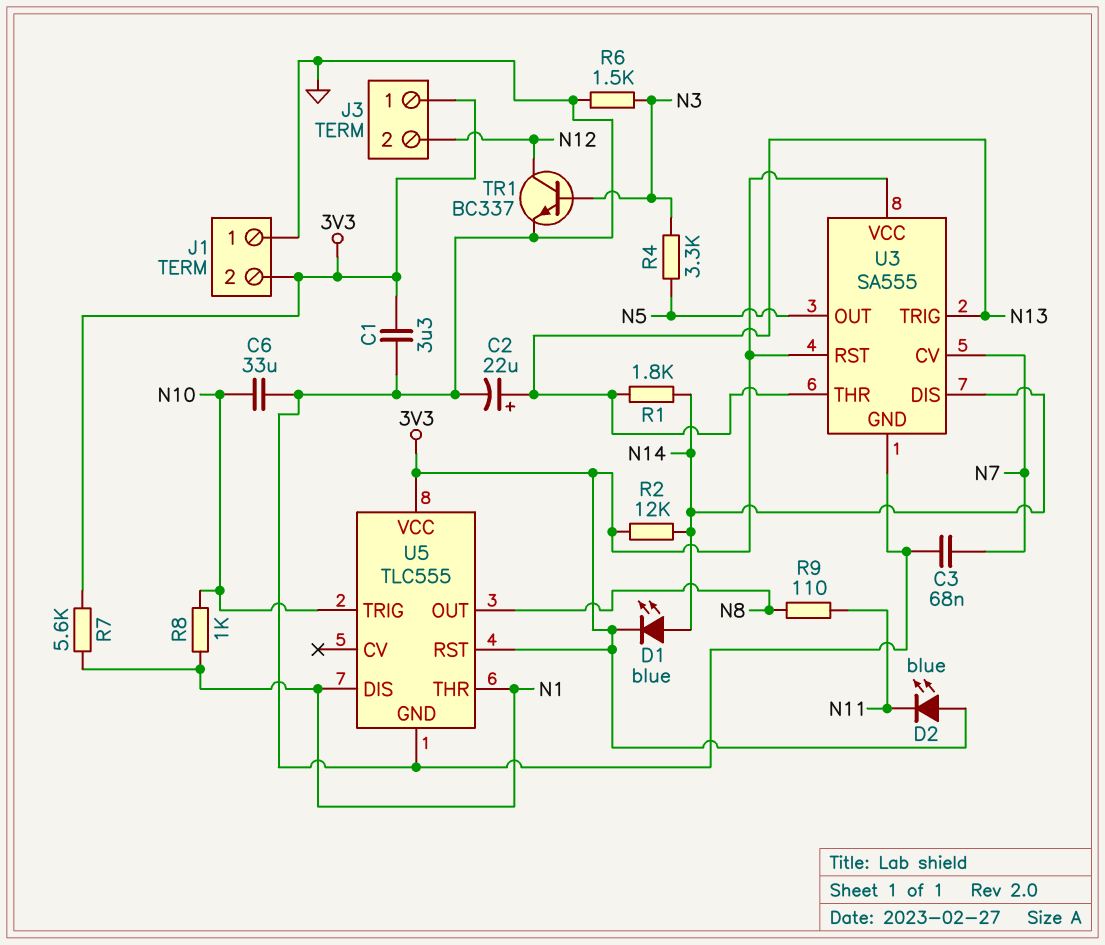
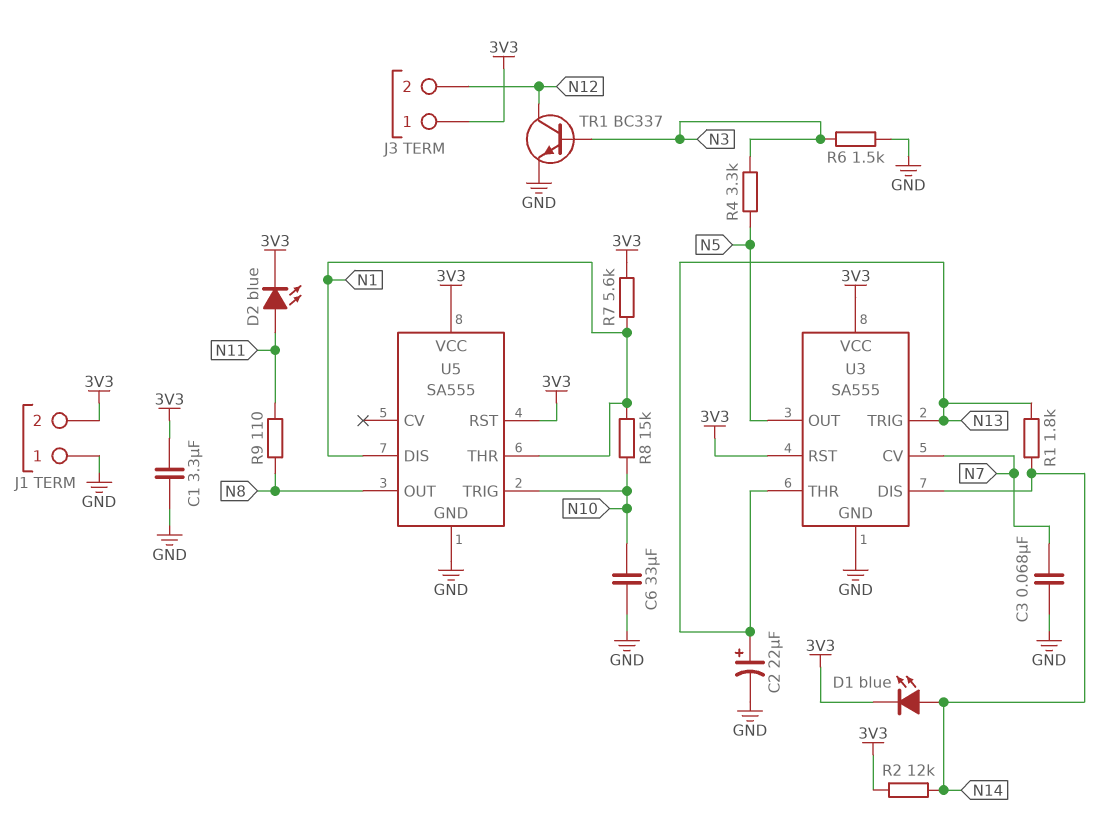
D2: LED blue (A 3V3, K N11) -> LED blue (A N11, K 3V3)
R8: 1k (N1, N10) -> 15k (N1, N10)
U5: TLC555 -> SA555

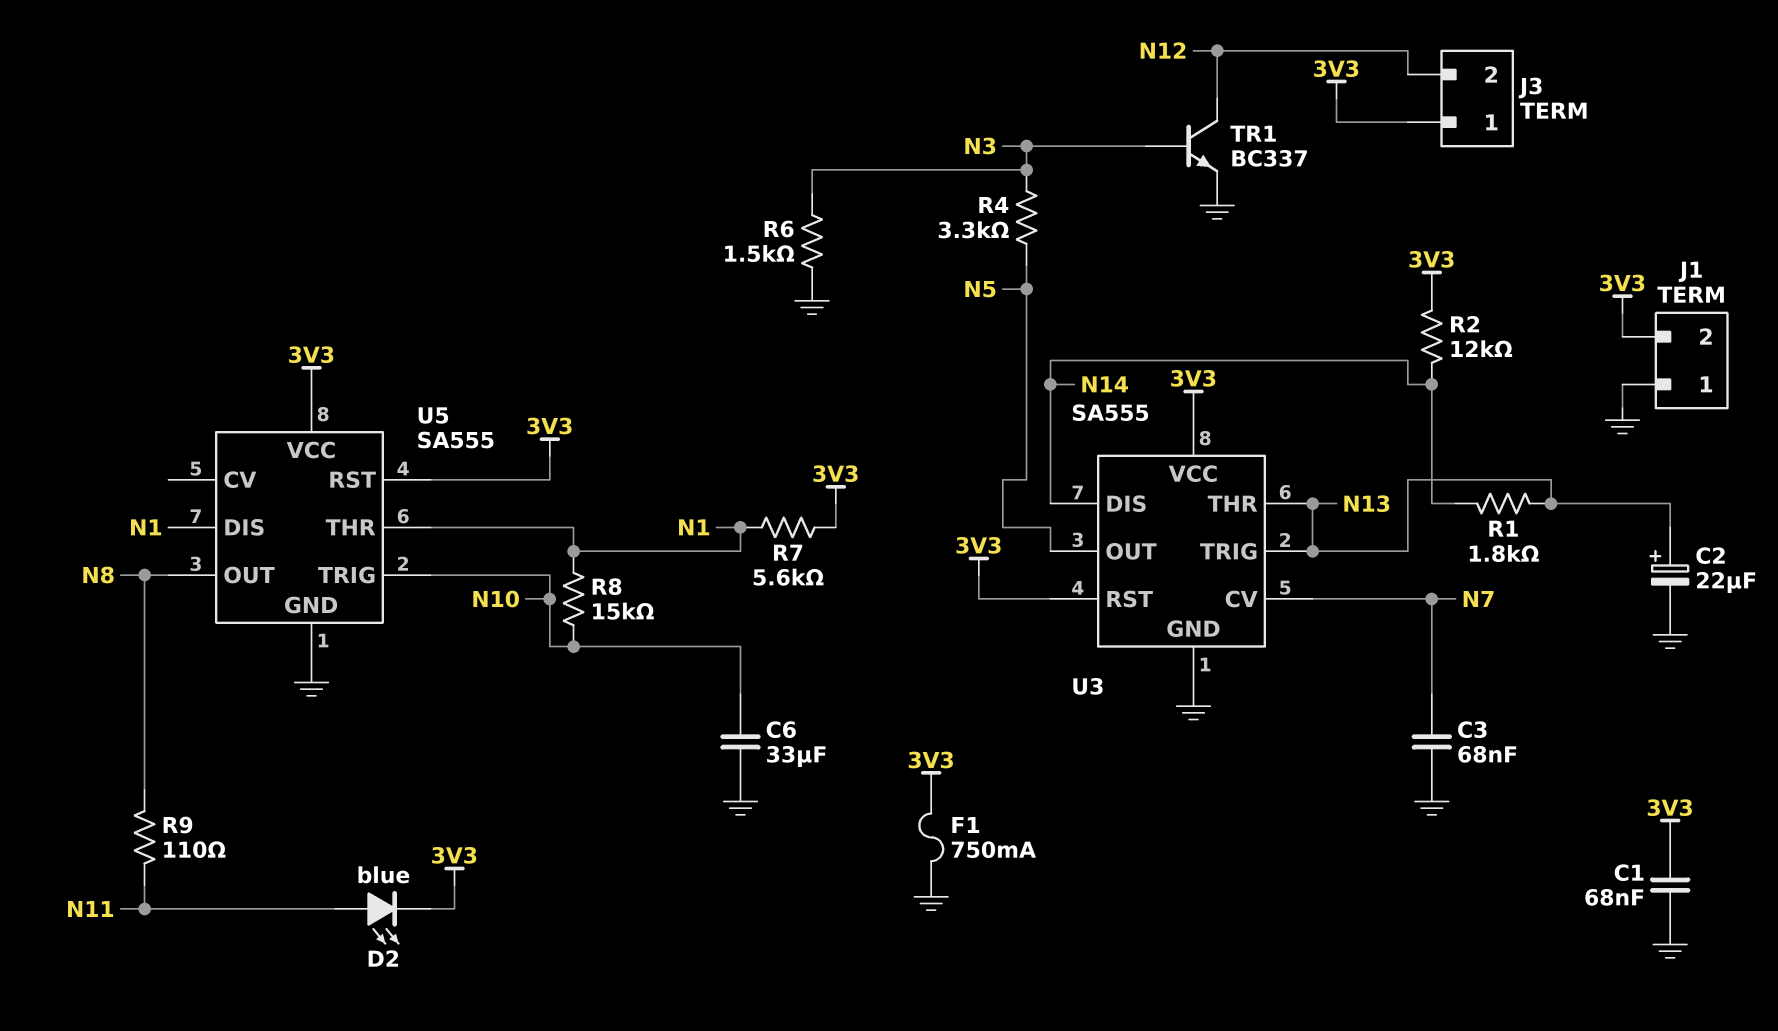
C1: 3.3uF (3V3, GND) -> 68nF (3V3, GND)
D1: LED blue (A N14, K 3V3) -> none
F1: none -> 750mA (3V3, GND)

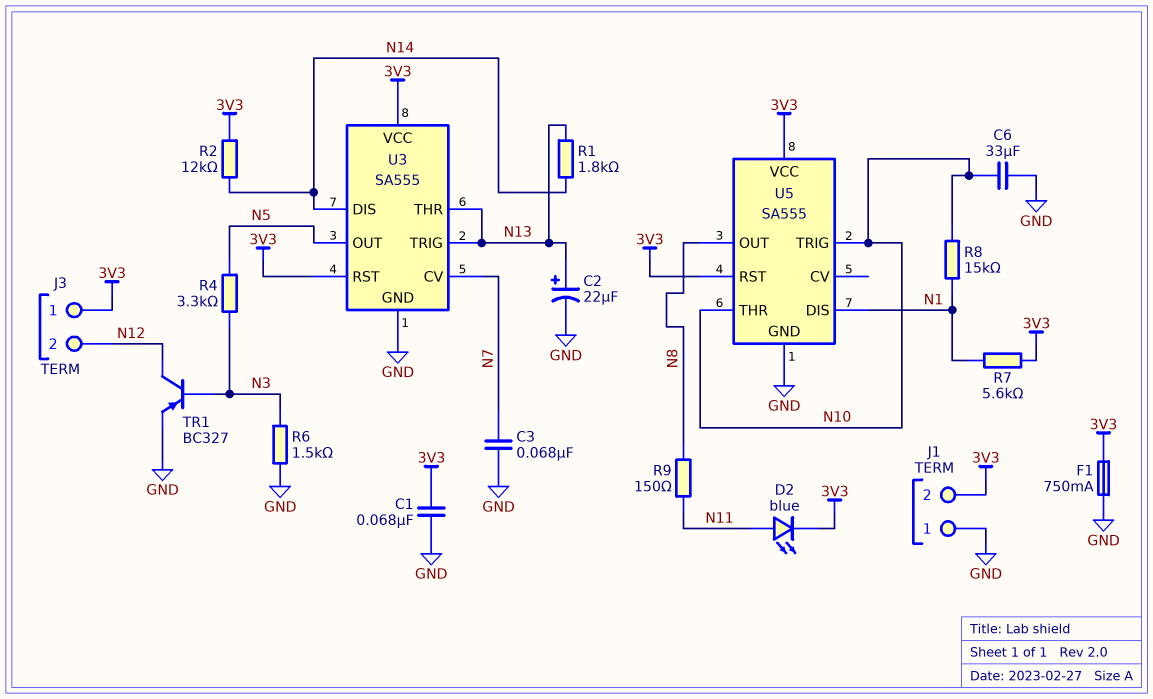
R9: 110 (N8, N11) -> 150 (N8, N11)
TR1: NPN BC337 (B N3, C N12, E GND) -> PNP BC327 (B N3, C N12, E GND)
U5 pin THR: N1 -> N10

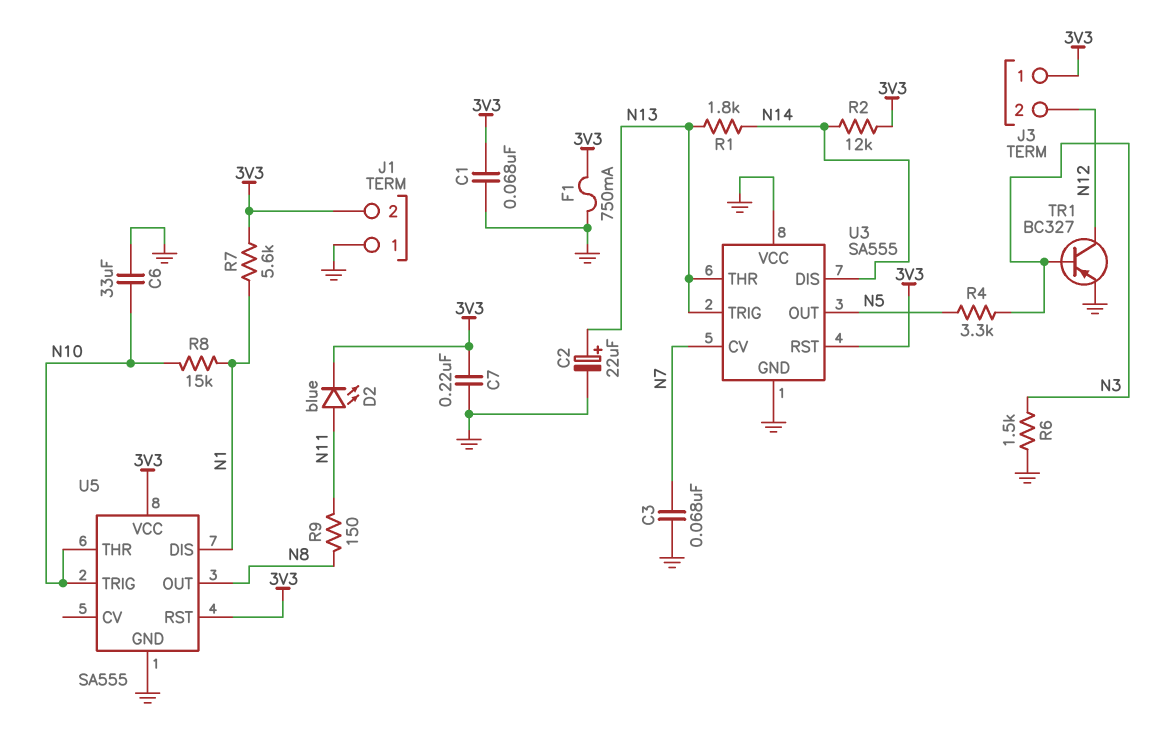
C7: none -> 220nF (3V3, GND)
U3 pin VCC: 3V3 -> GND

